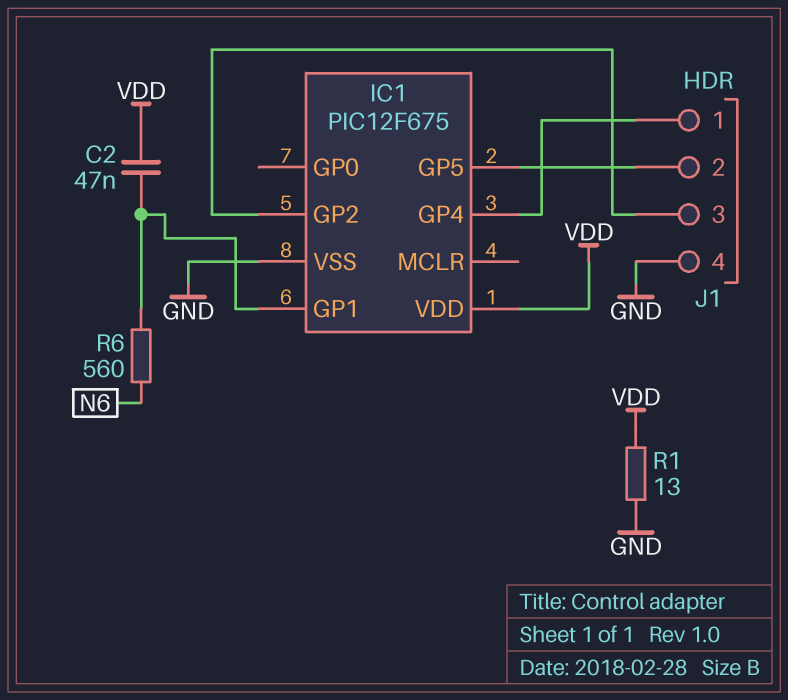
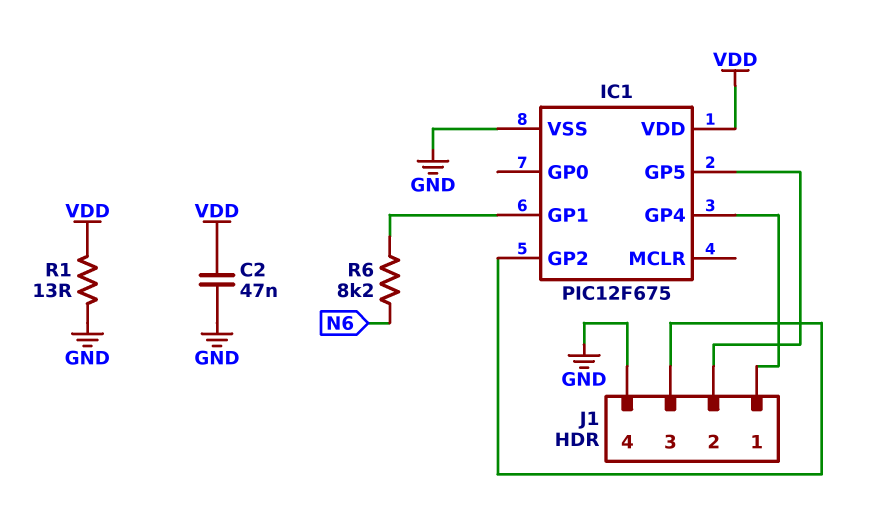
C2: 47nF (IC1/GP1, VDD) -> 47nF (GND, VDD)
R6: 560 (IC1/GP1, N6) -> 8.2k (IC1/GP1, N6)

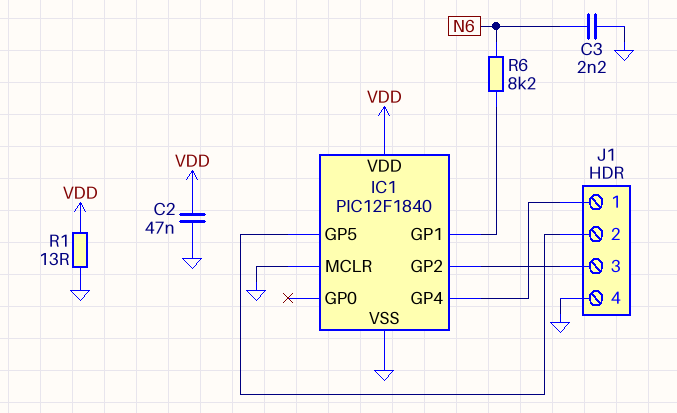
C3: none -> 2.2nF (GND, N6)
IC1: PIC12F675 -> PIC12F1840
IC1 pin MCLR: none -> GND

